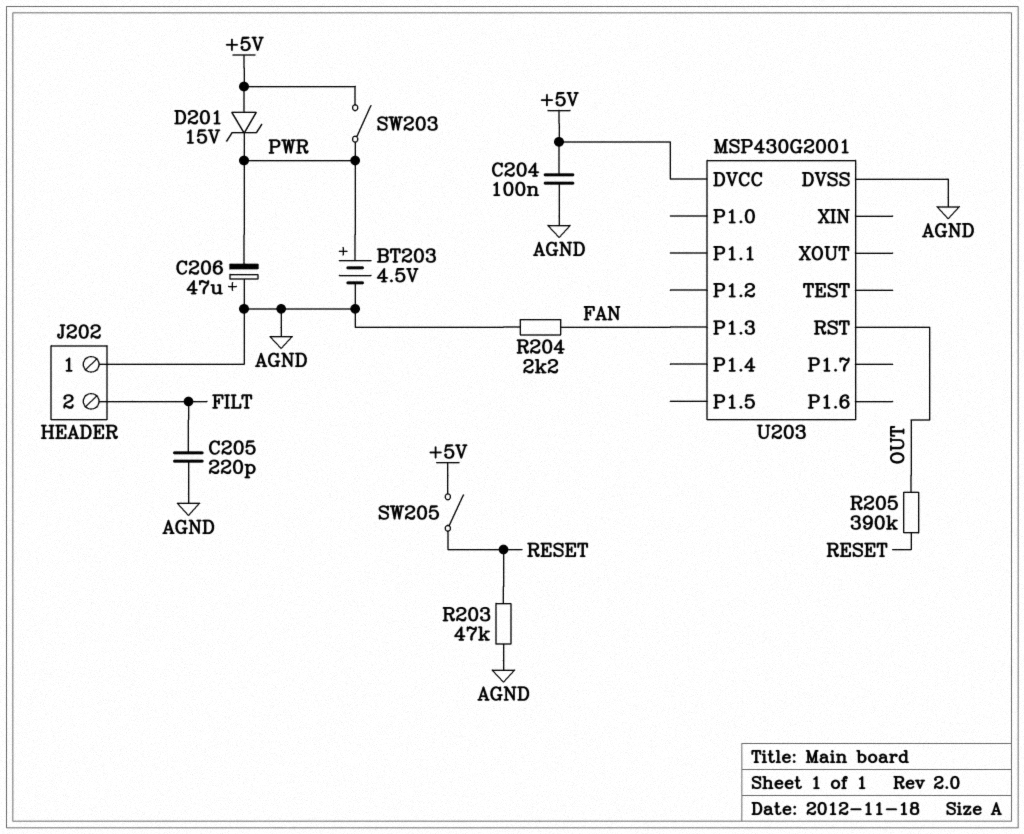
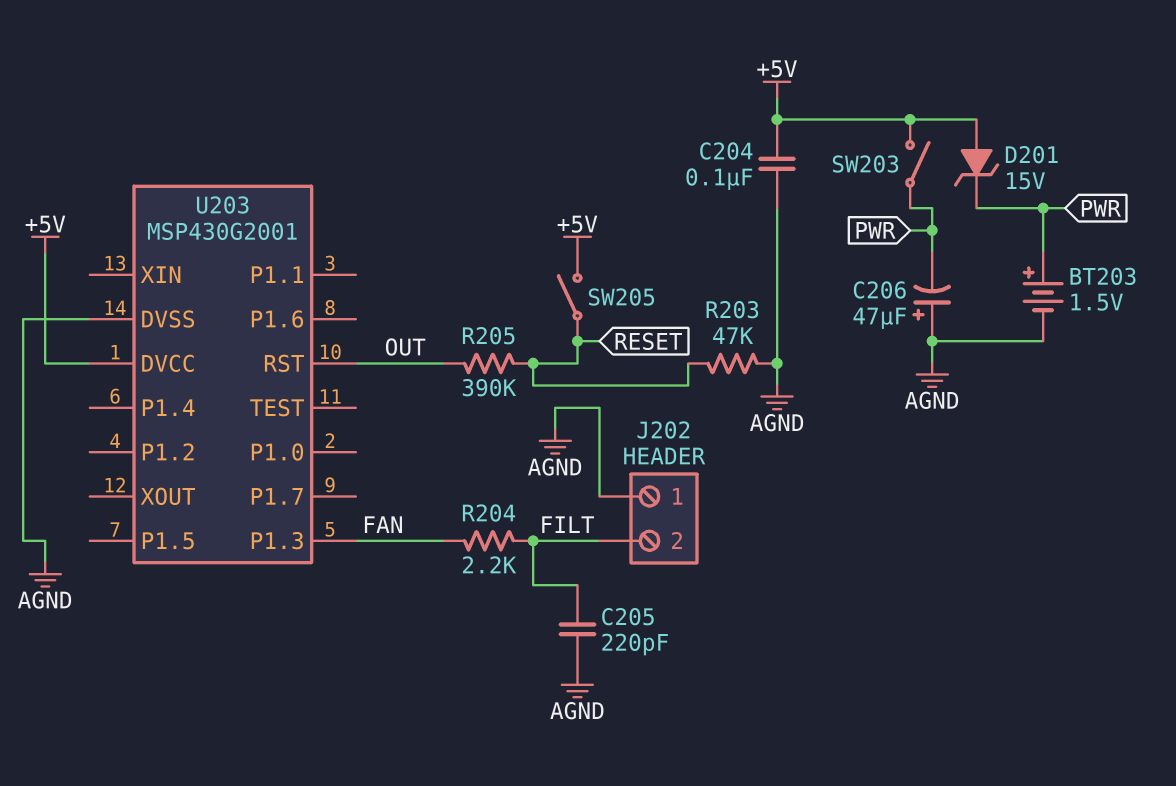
BT203: 4.5V (plus PWR, minus AGND) -> 1.5V (plus PWR, minus AGND)
R204: 2.2k (AGND, FAN) -> 2.2k (FAN, FILT)

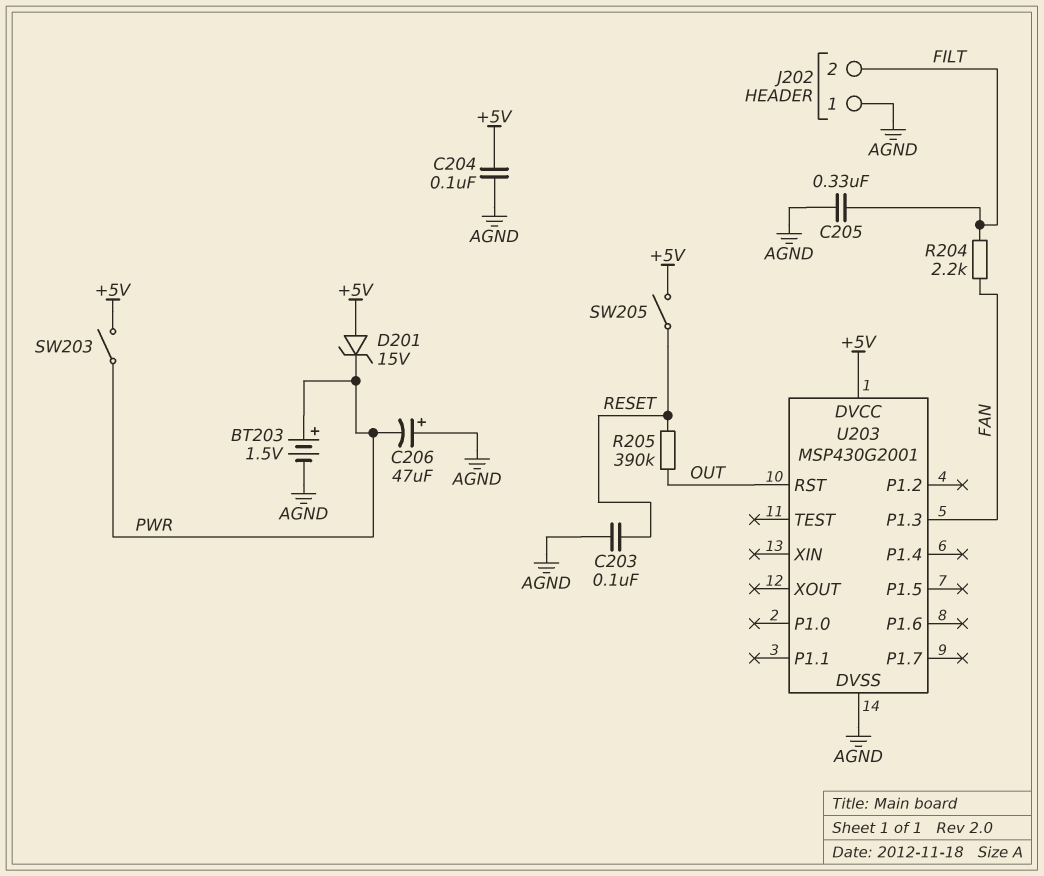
C203: none -> 100nF (AGND, RESET)
C205: 220pF (AGND, FILT) -> 330nF (AGND, FILT)
R203: 47k (AGND, RESET) -> none

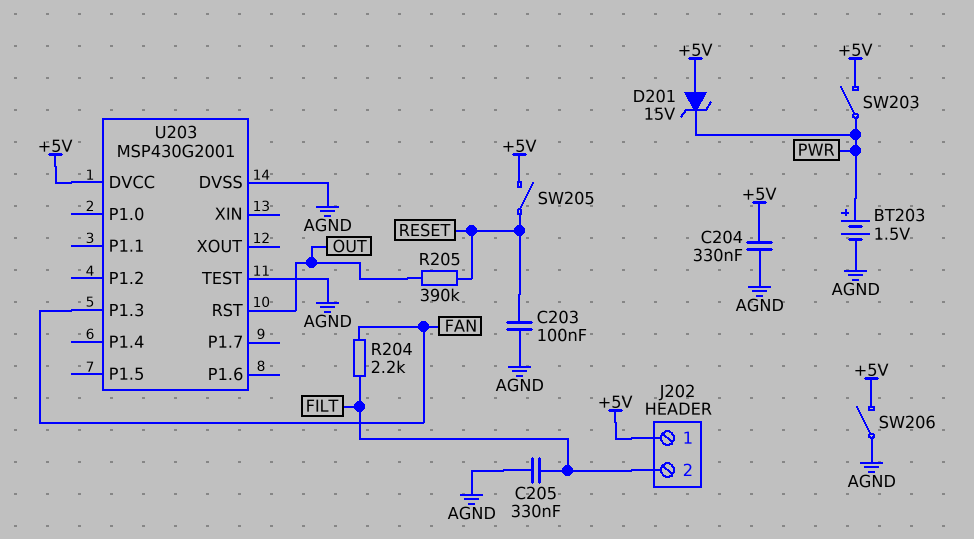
C204: 100nF (+5V, AGND) -> 330nF (+5V, AGND)
C206: 47uF (plus AGND, minus PWR) -> none
J202 pin 1: AGND -> +5V
SW206: none -> switch (+5V, AGND)
U203 pin TEST: none -> AGND

